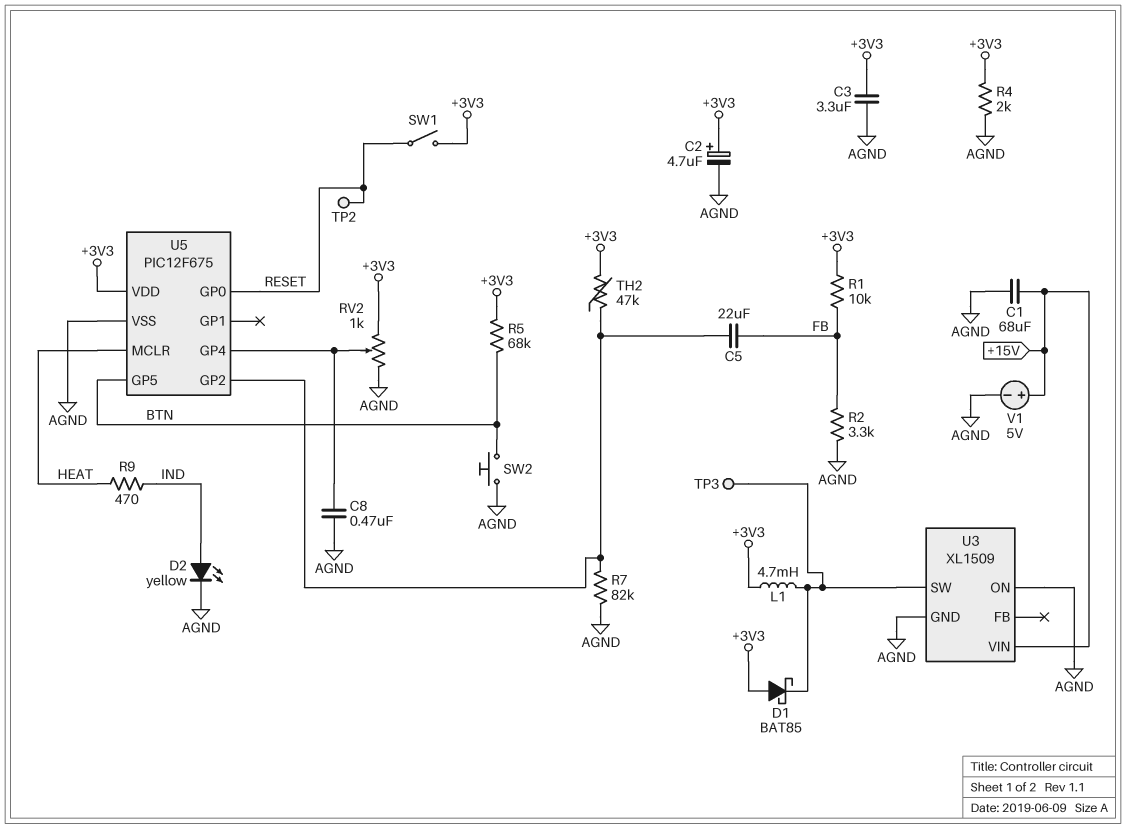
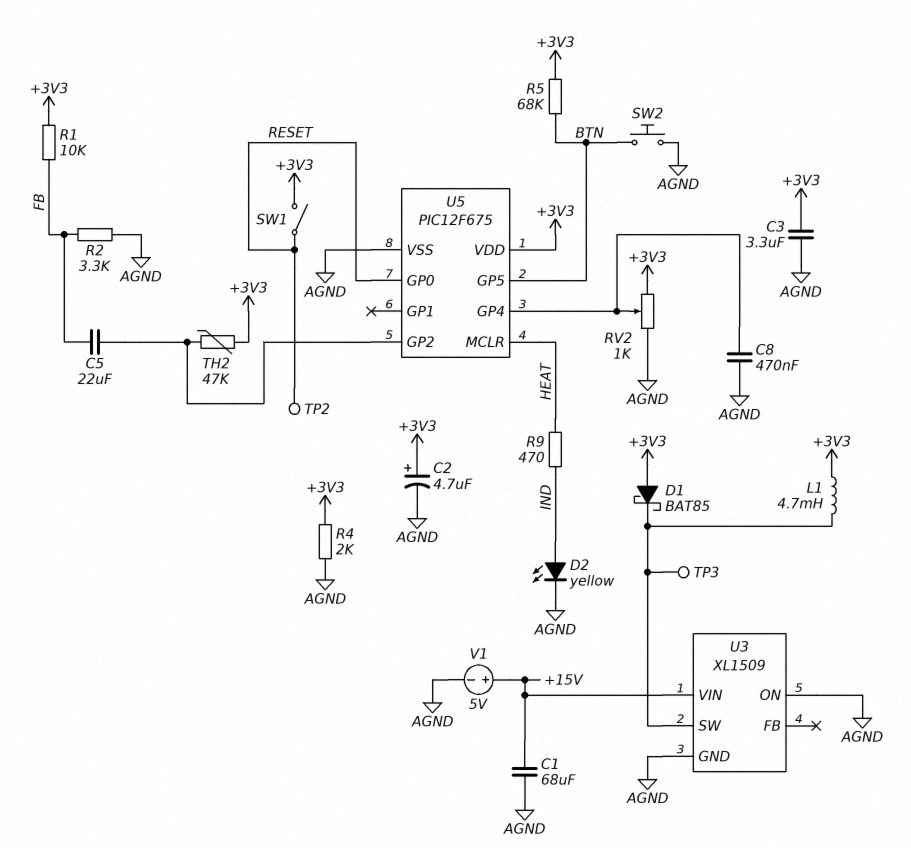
R7: 82k (AGND, U5/GP2) -> none

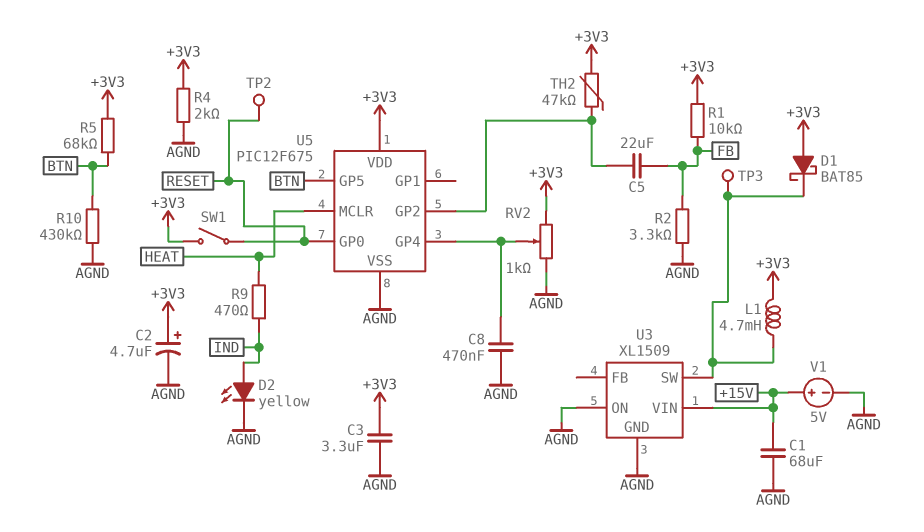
R10: none -> 430k (AGND, BTN)
SW2: button (AGND, BTN) -> none

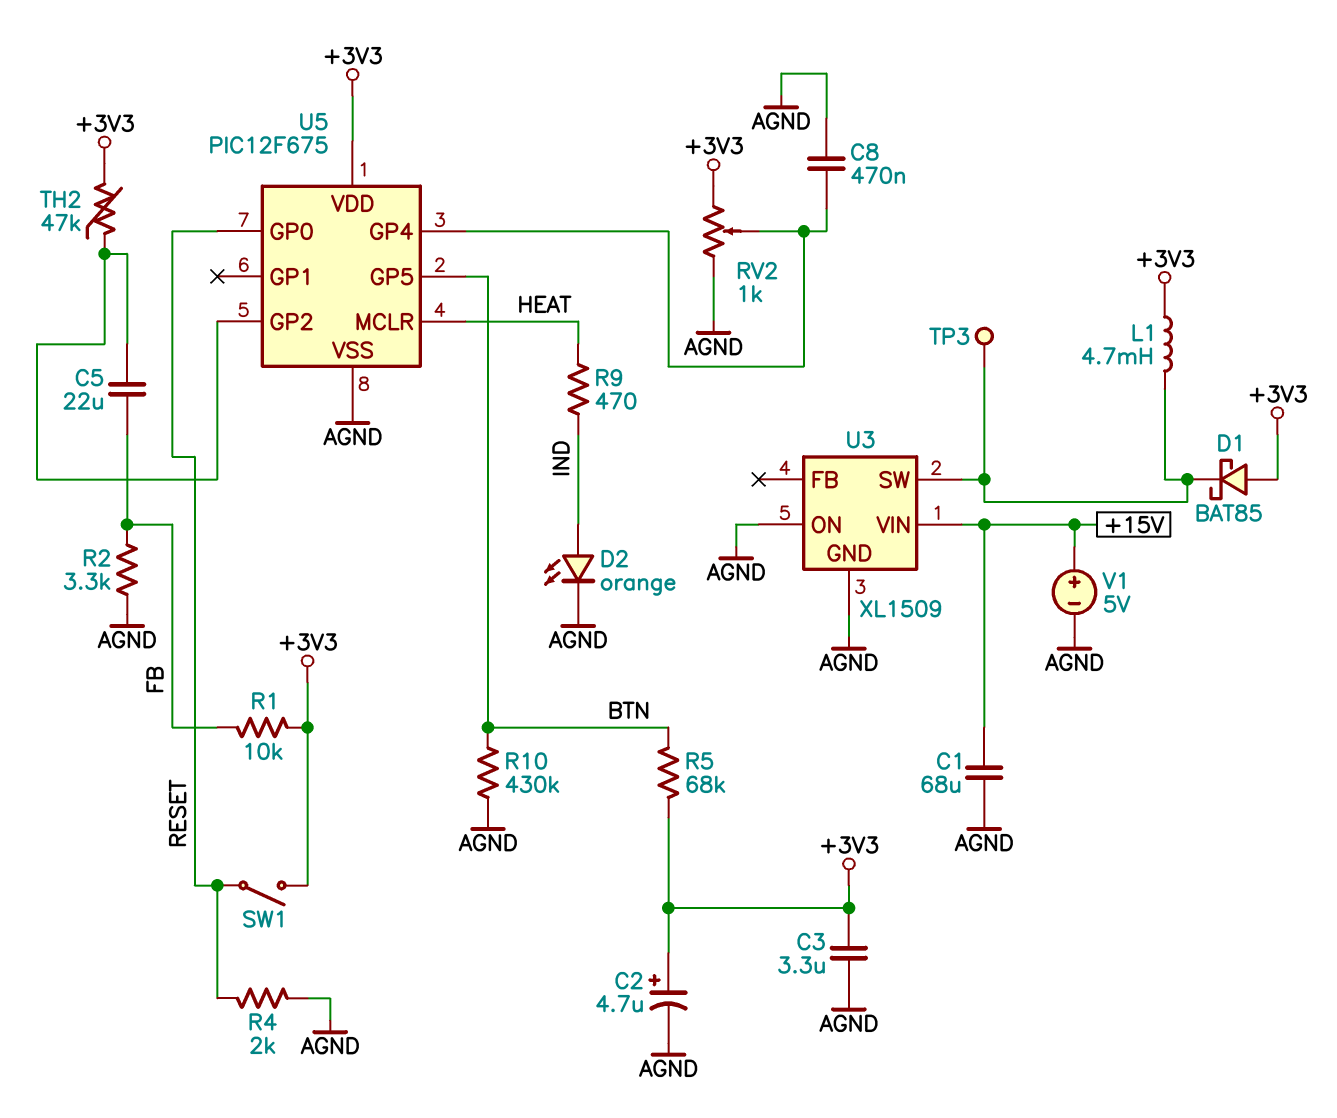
D2: LED yellow (A IND, K AGND) -> LED orange (A IND, K AGND)
R4: 2k (+3V3, AGND) -> 2k (AGND, RESET)
TP2: test point (RESET) -> none

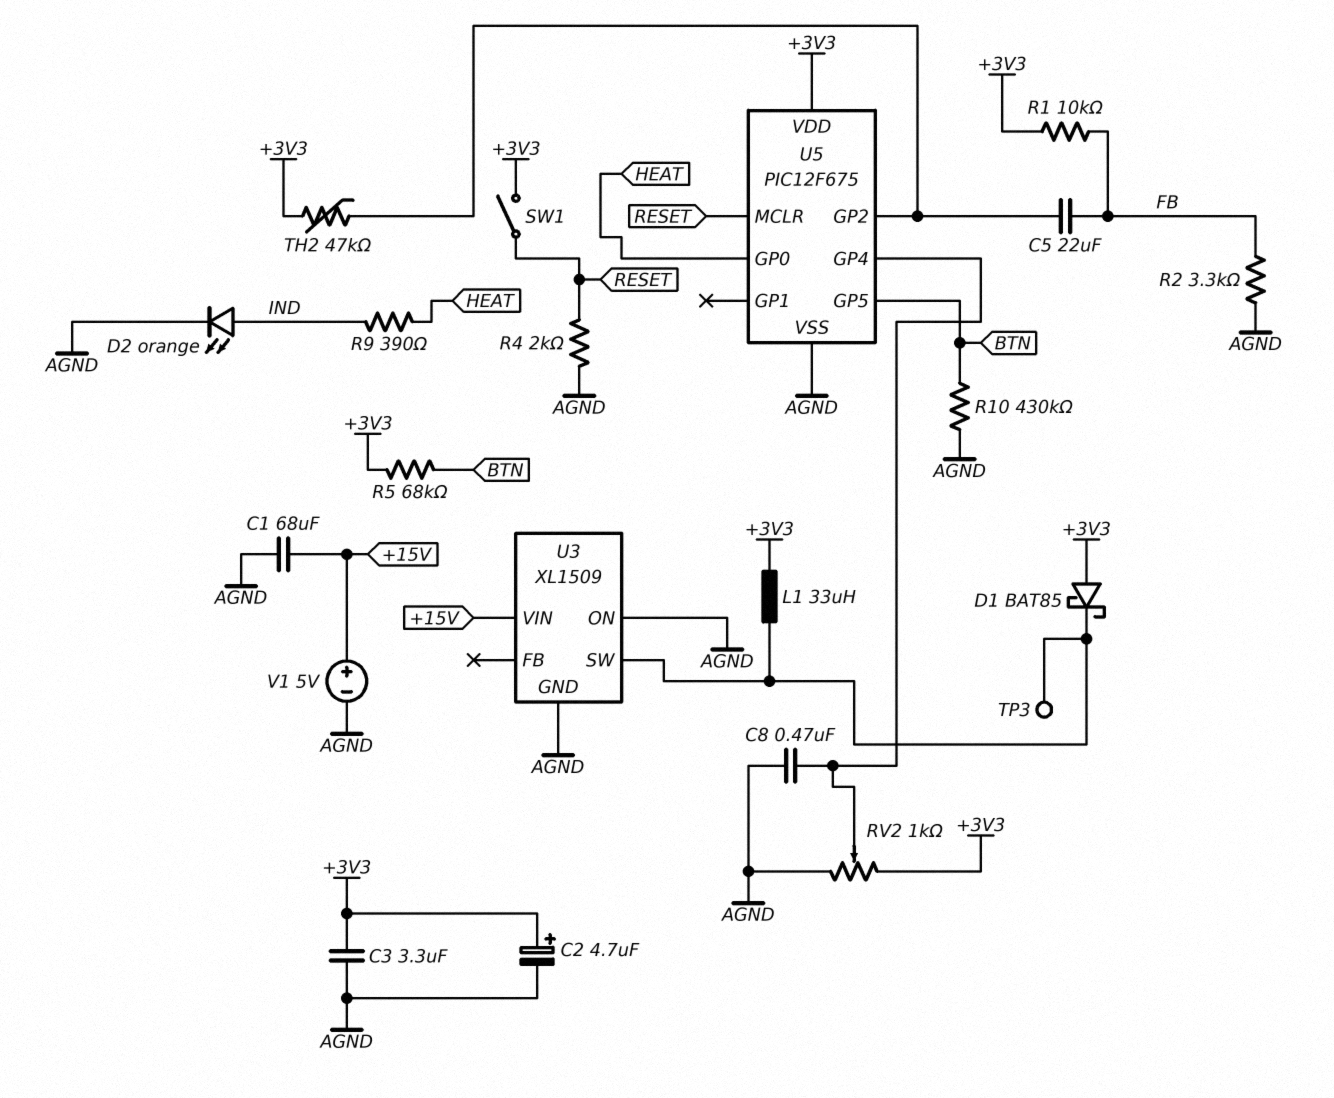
L1: 4.7mH (+3V3, U3/SW) -> 33uH (+3V3, U3/SW)
R9: 470 (HEAT, IND) -> 390 (HEAT, IND)
U5 pin GP0: RESET -> HEAT
U5 pin MCLR: HEAT -> RESET

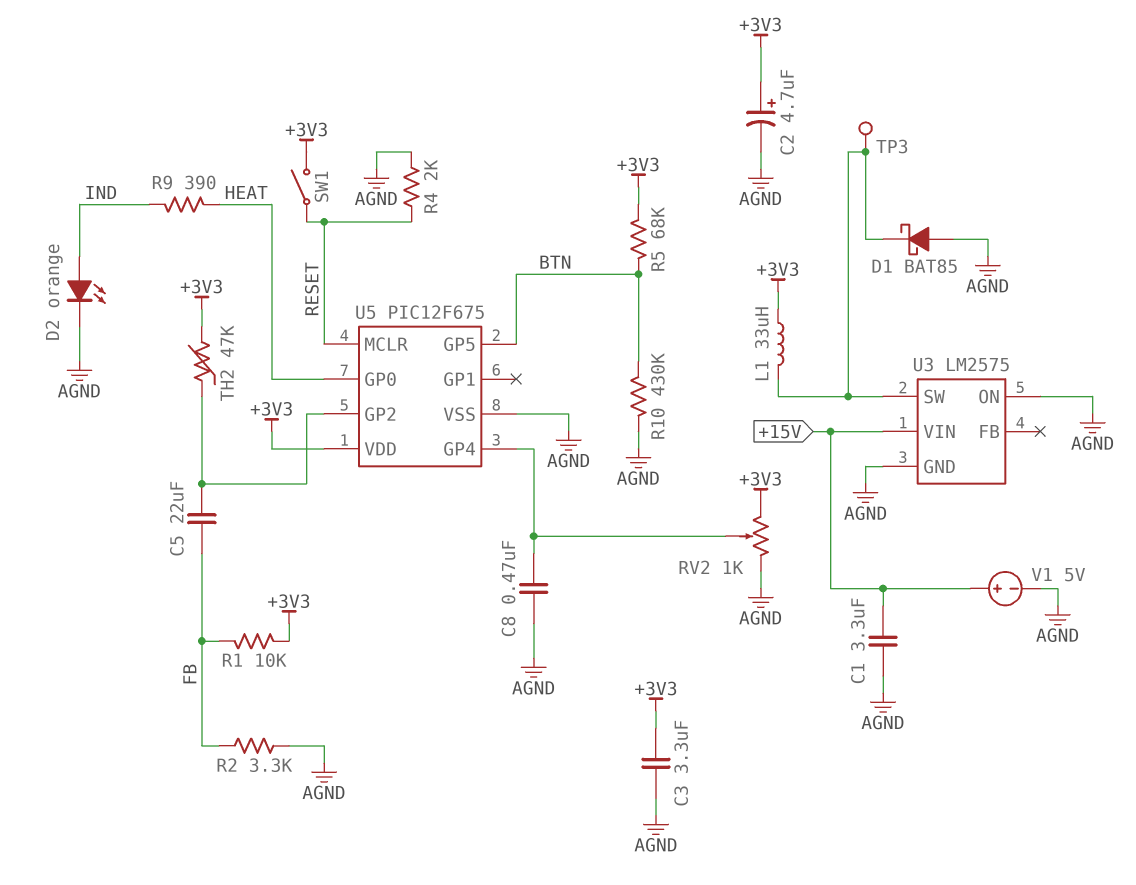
C1: 68uF (+15V, AGND) -> 3.3uF (+15V, AGND)
D1: schottky BAT85 (A +3V3, K U3/SW) -> schottky BAT85 (A AGND, K U3/SW)
U3: XL1509 -> LM2575

